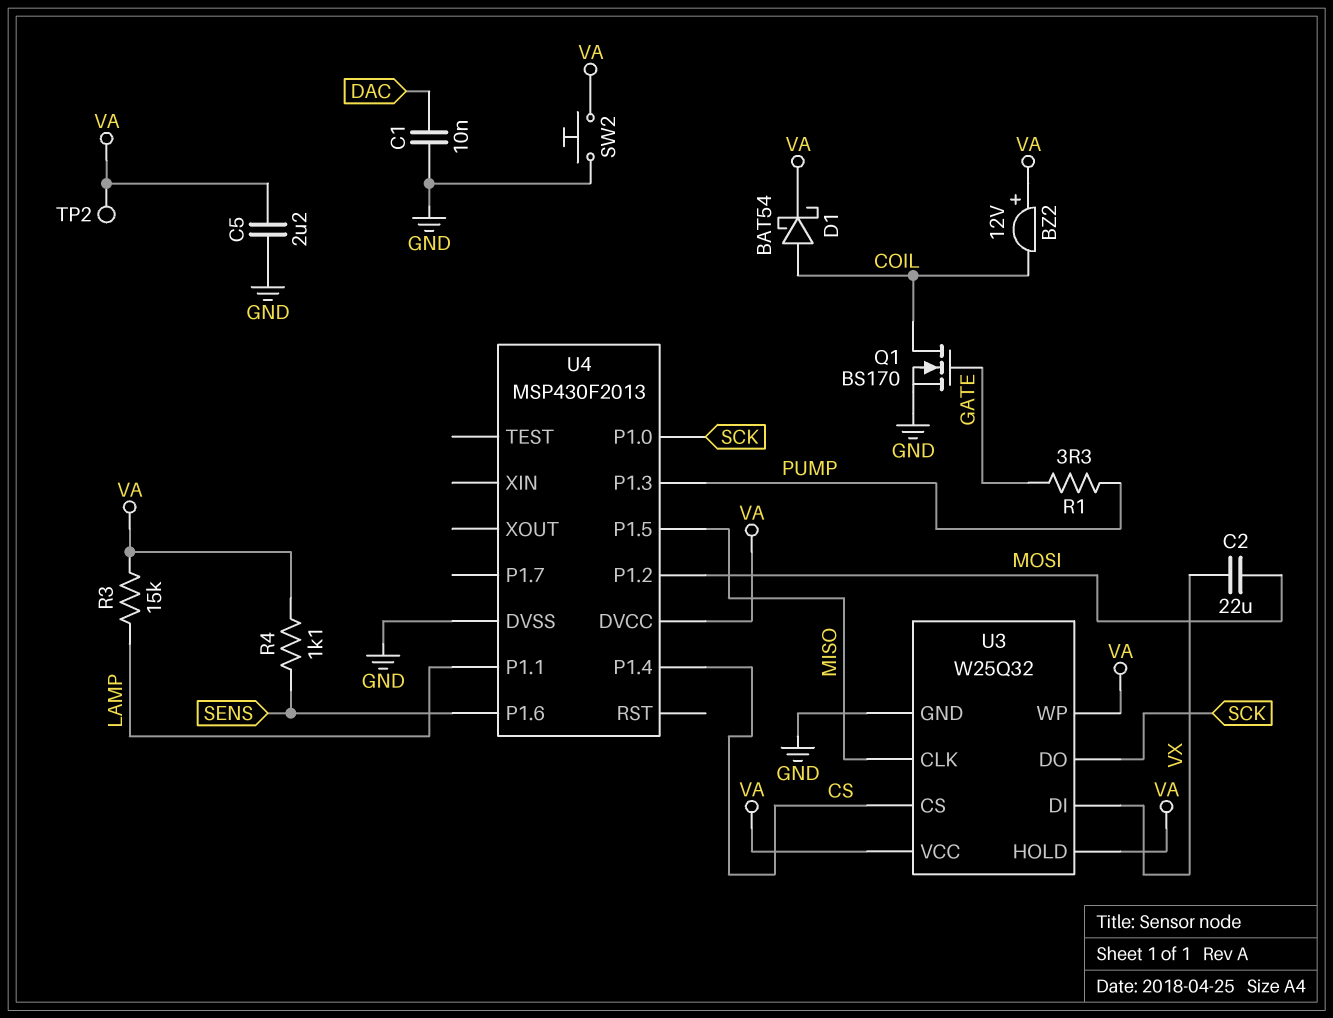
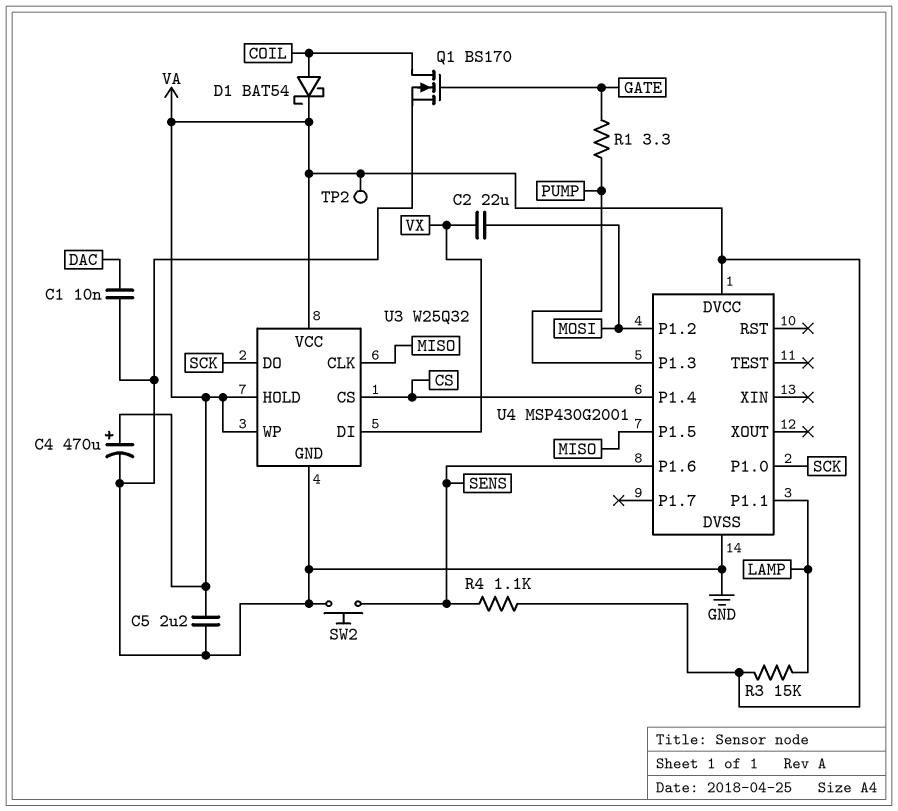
BZ2: buzzer 12V (plus VA, minus COIL) -> none
C4: none -> 470uF (plus VA, minus GND)
SW2: button (GND, VA) -> button (GND, SENS)
U4: MSP430F2013 -> MSP430G2001

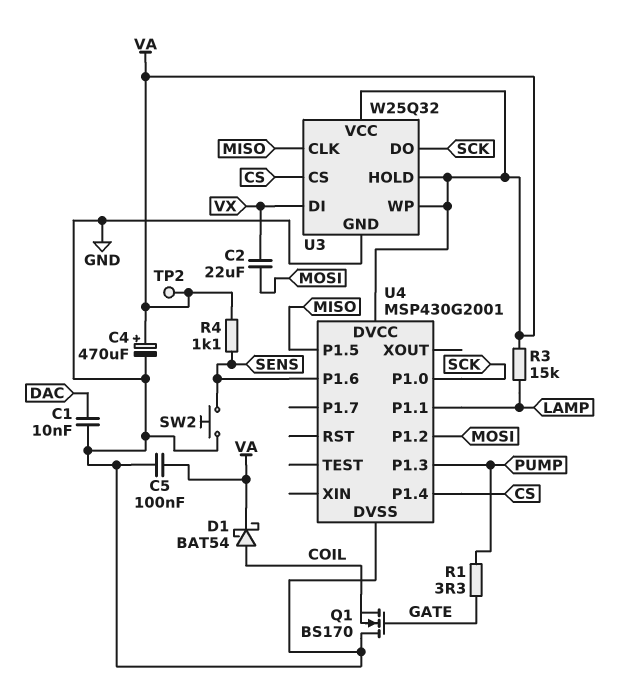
C5: 2.2uF (GND, VA) -> 100nF (GND, VA)
Q1: NMOS BS170 (G GATE, D COIL, S GND) -> NMOS BS170 (G GATE, D GND, S COIL)

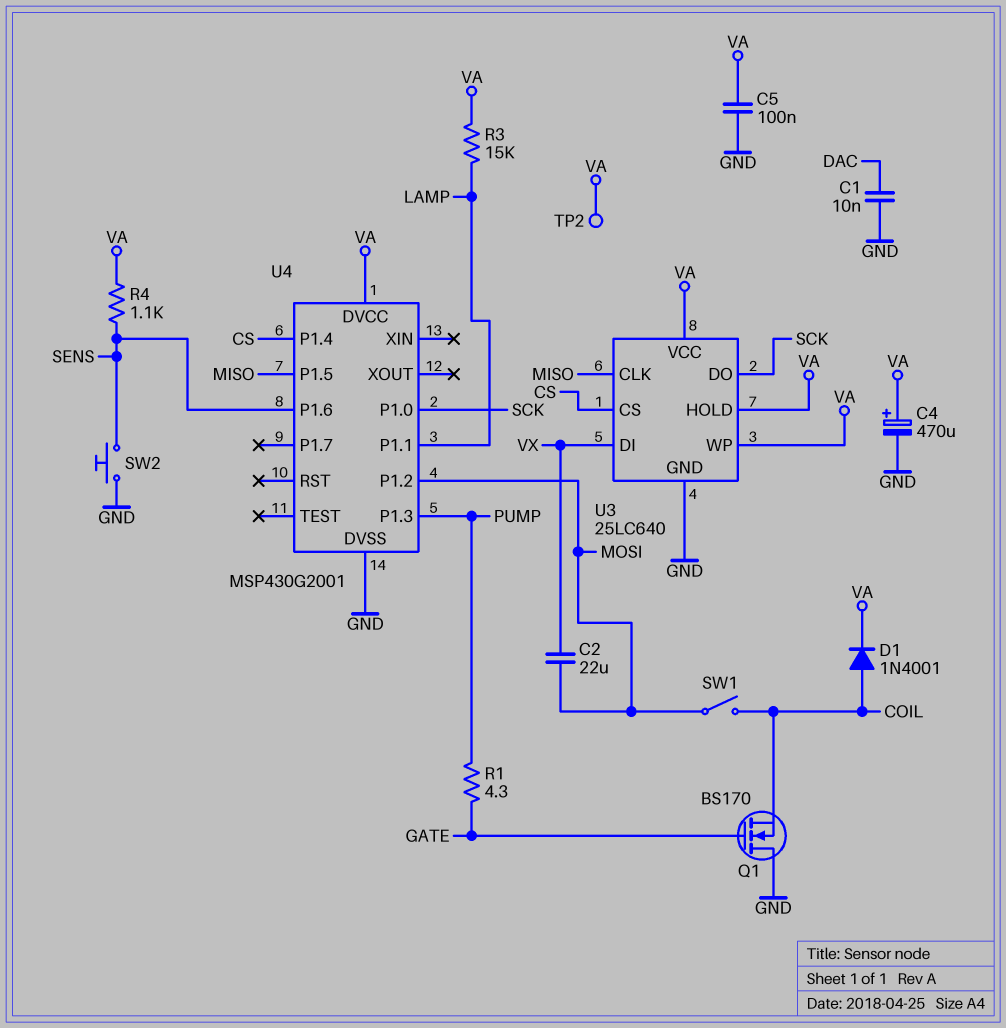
D1: schottky BAT54 (A COIL, K VA) -> diode 1N4001 (A COIL, K VA)
R1: 3.3 (GATE, PUMP) -> 4.3 (GATE, PUMP)
SW1: none -> switch (COIL, MOSI)
U3: W25Q32 -> 25LC640

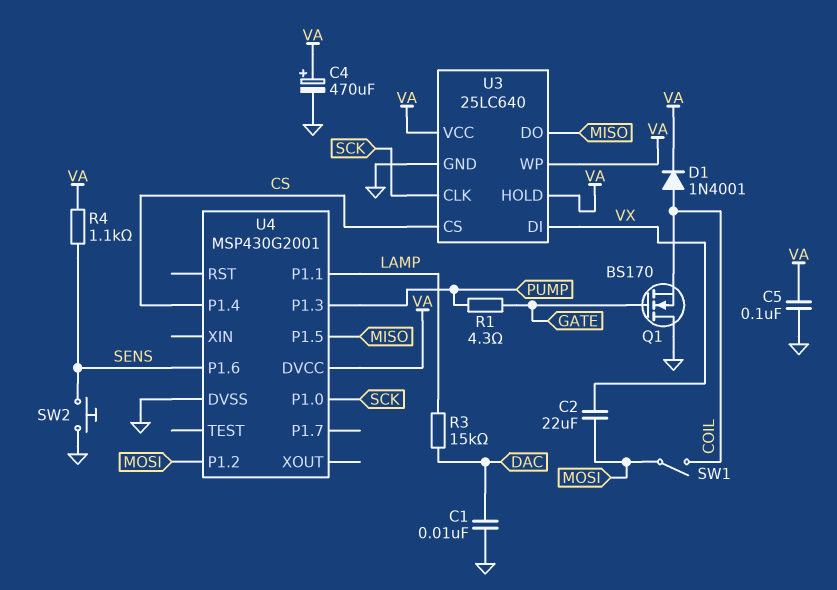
R3: 15k (LAMP, VA) -> 15k (DAC, LAMP)
TP2: test point (VA) -> none
U3 pin CLK: MISO -> SCK
U3 pin DO: SCK -> MISO

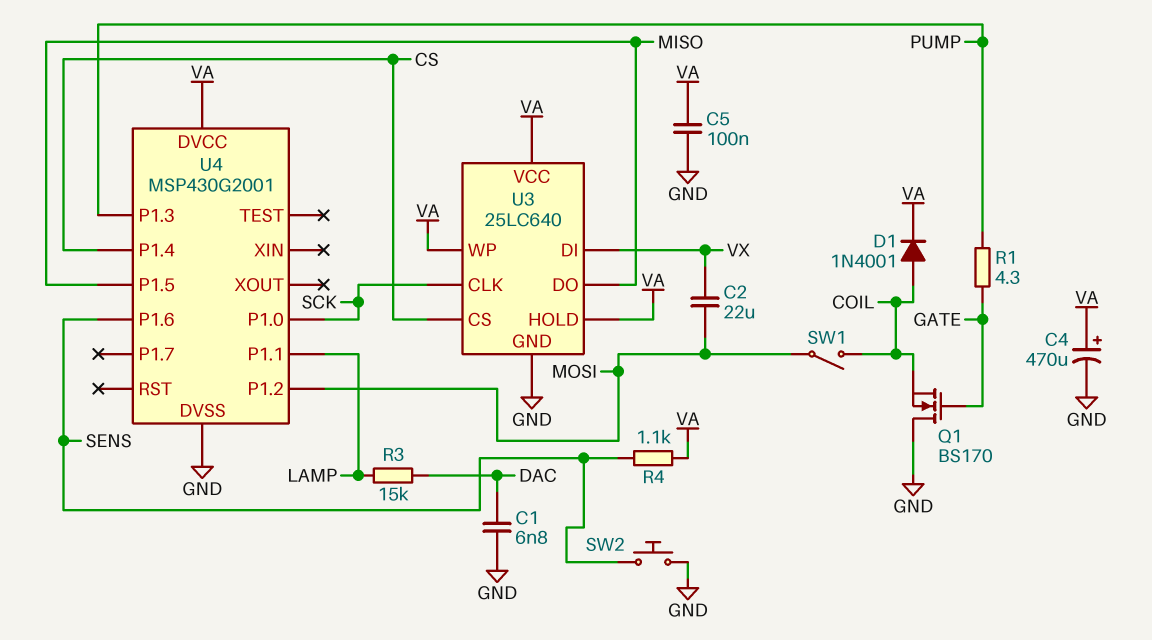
C1: 10nF (DAC, GND) -> 6.8nF (DAC, GND)

